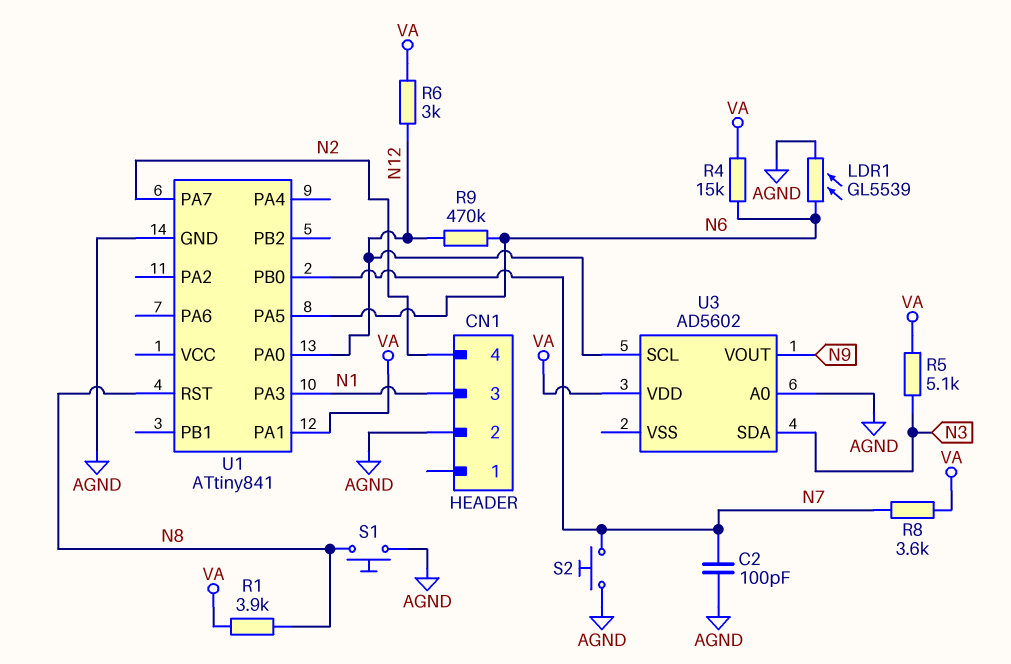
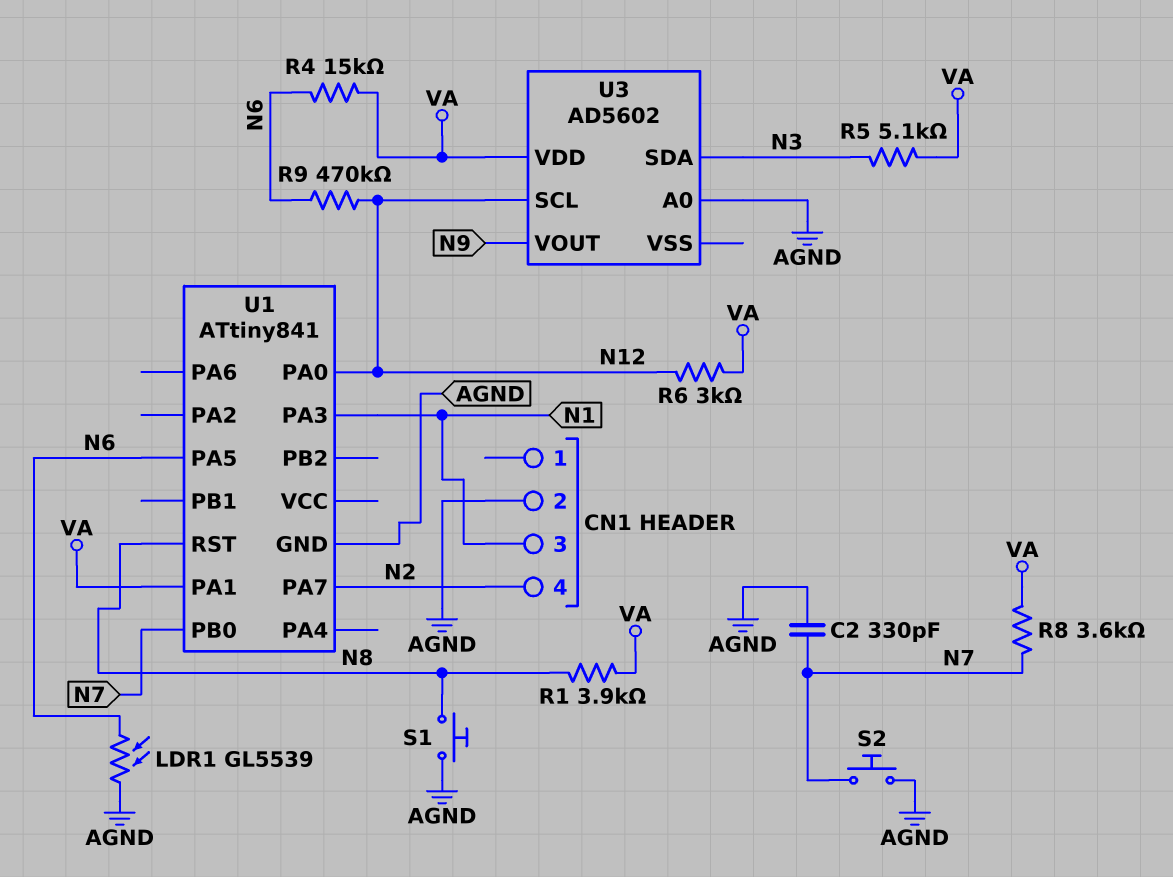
C2: 100pF (AGND, N7) -> 330pF (AGND, N7)

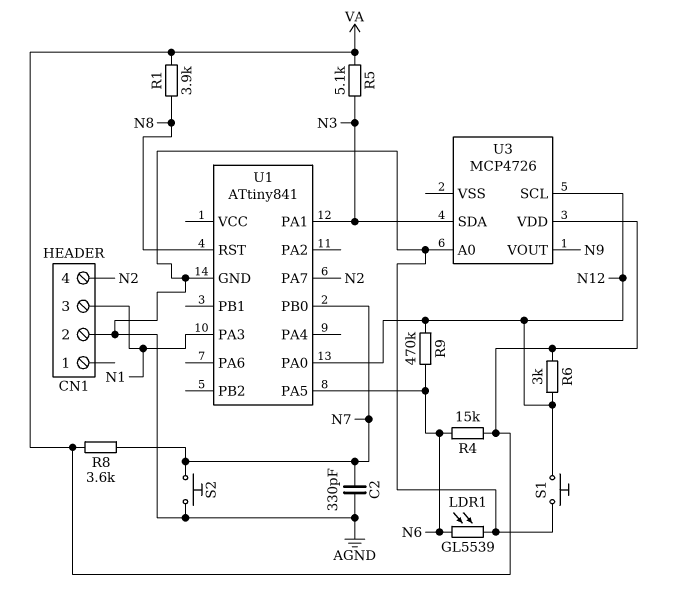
S1: button (AGND, N8) -> button (AGND, N12)
U1 pin PA1: VA -> N3
U3: AD5602 -> MCP4726

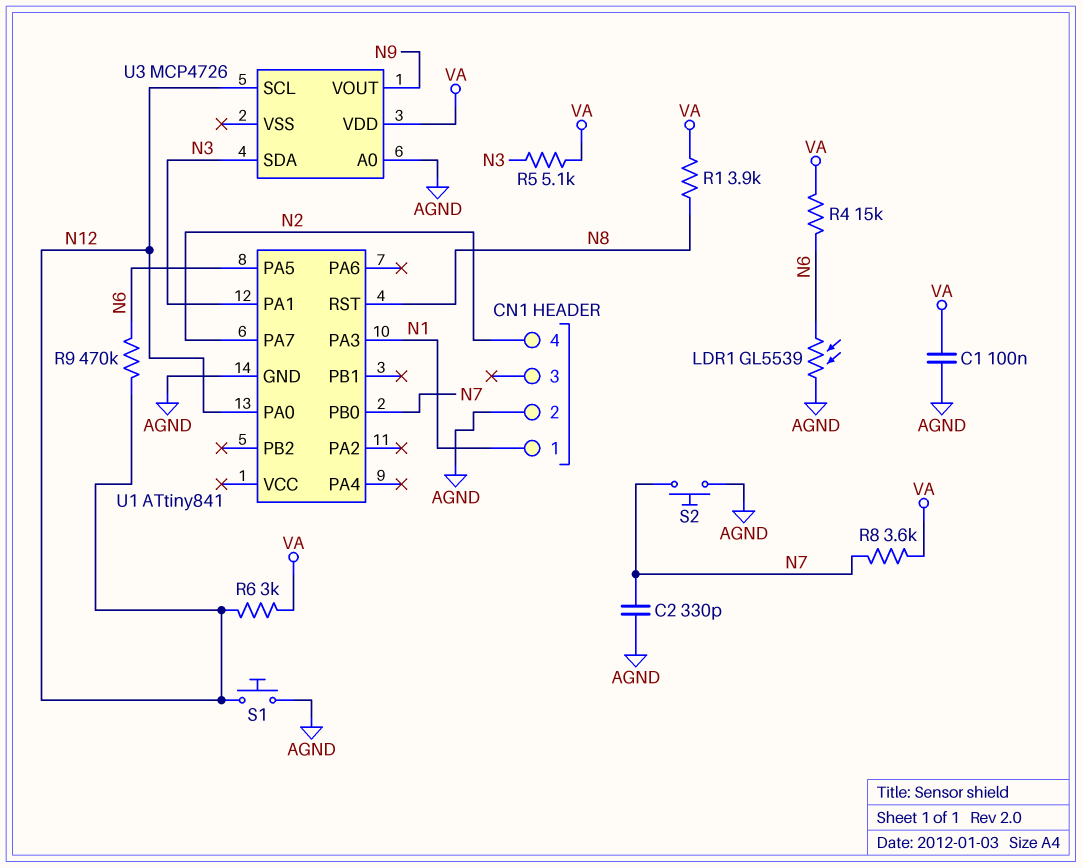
C1: none -> 100nF (AGND, VA)
CN1 pin 1: none -> N1
CN1 pin 3: N1 -> none

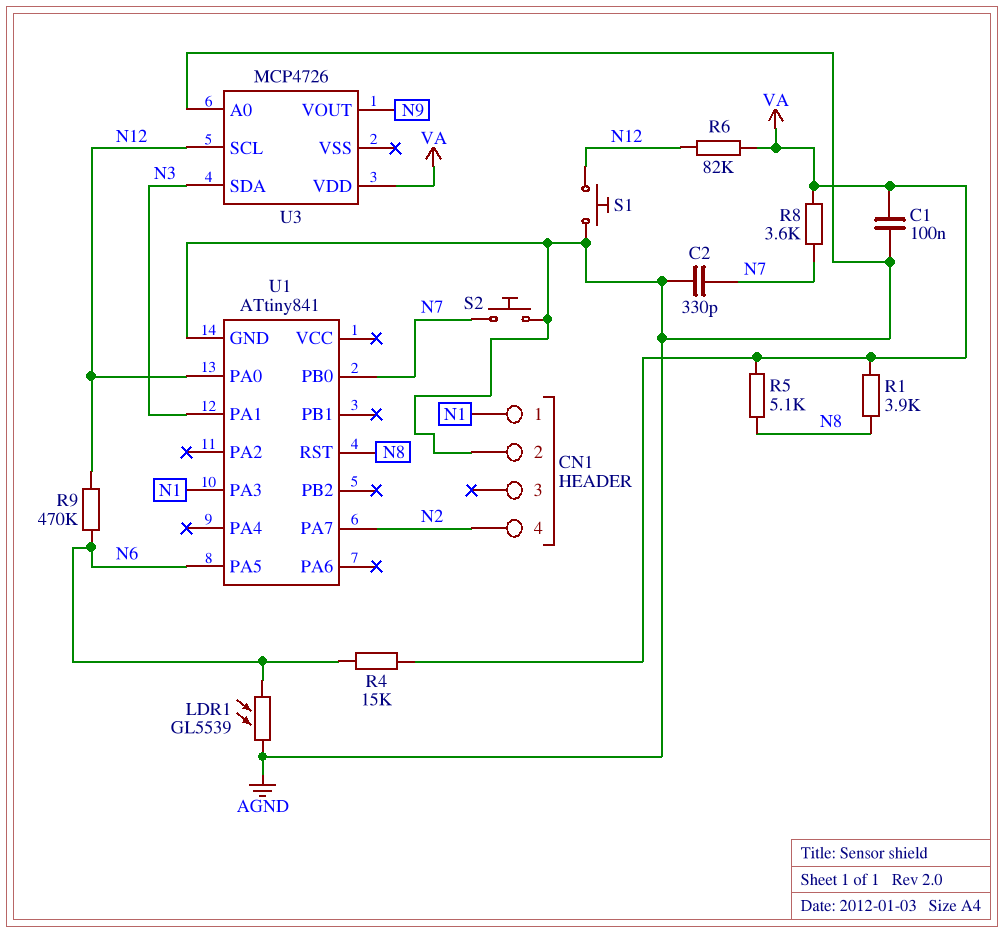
R5: 5.1k (N3, VA) -> 5.1k (N8, VA)
R6: 3k (N12, VA) -> 82k (N12, VA)

